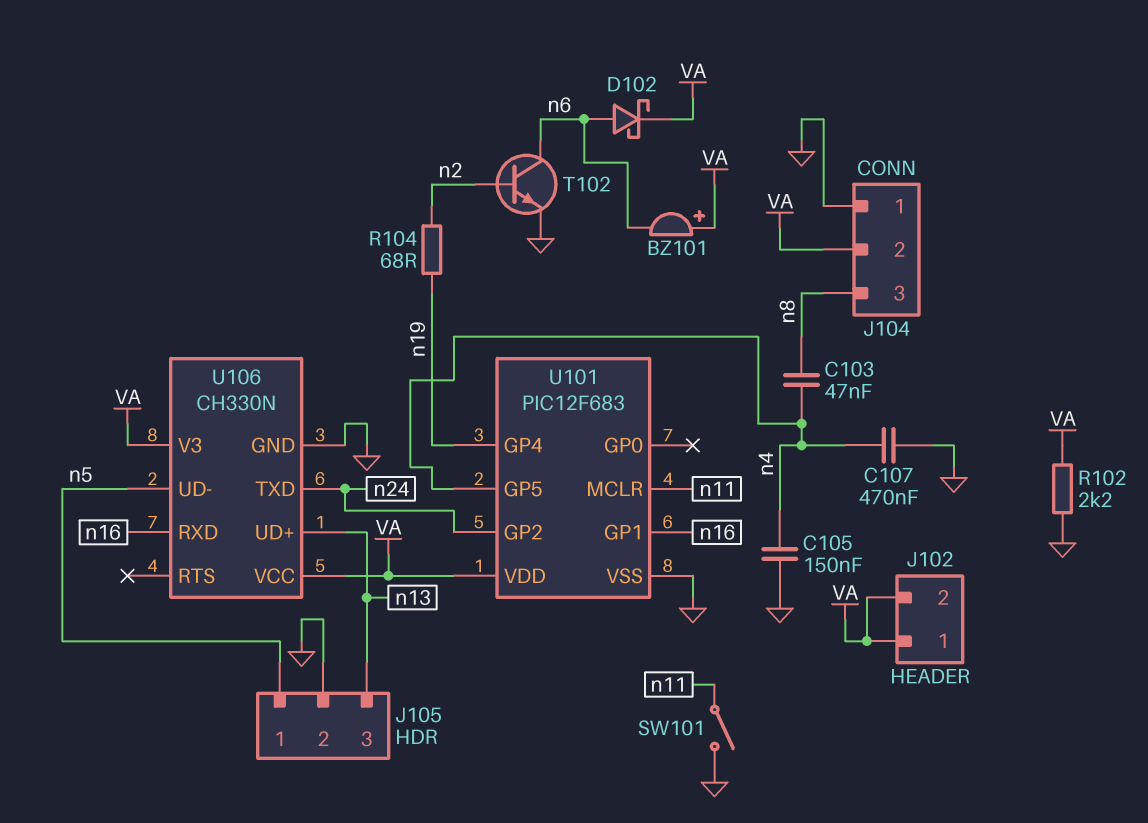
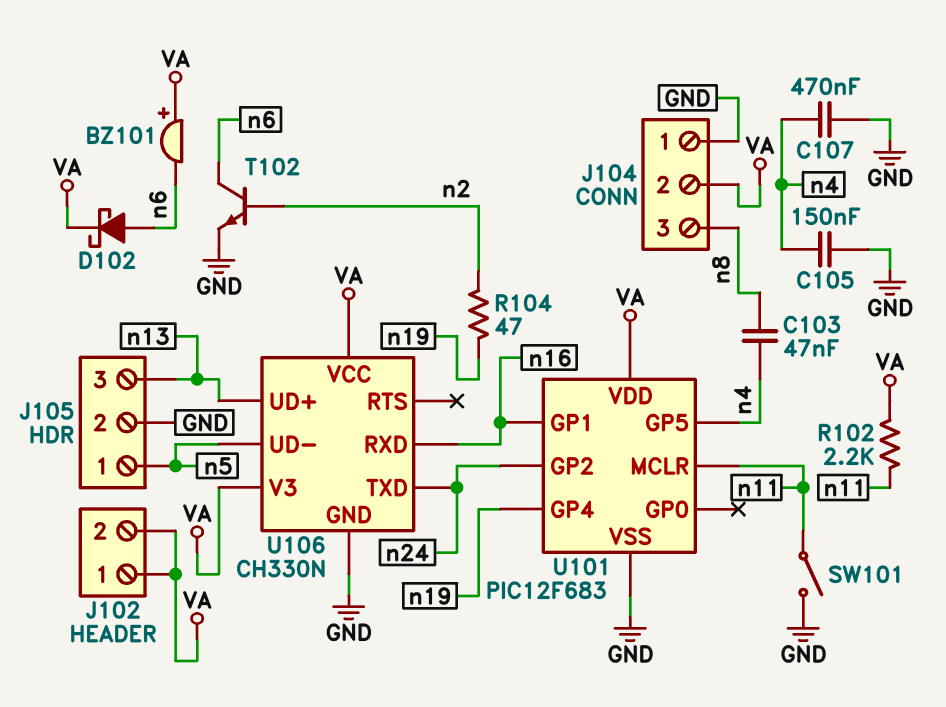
R102: 2.2k (GND, VA) -> 2.2k (VA, n11)
R104: 68 (n2, n19) -> 47 (n2, n19)

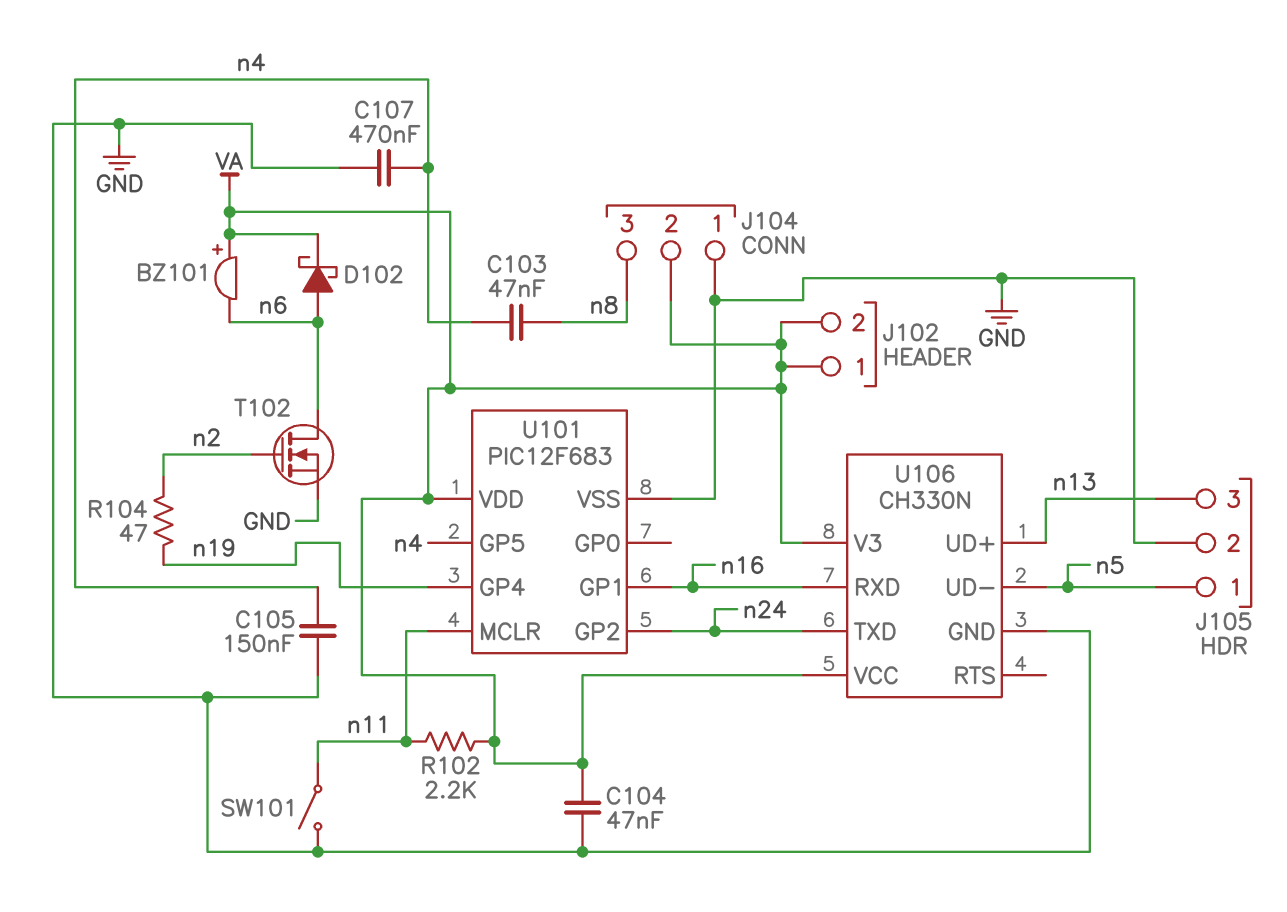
C104: none -> 47nF (GND, VA)
T102: NPN (B n2, C n6, E GND) -> NMOS (G n2, D n6, S GND)

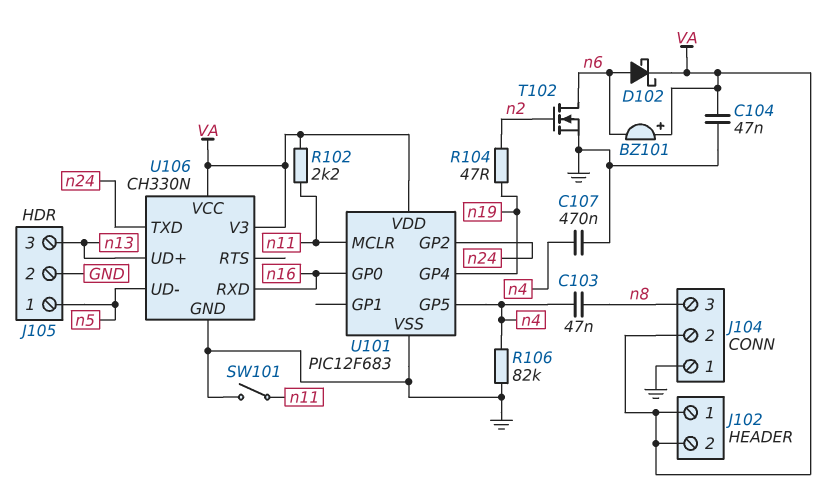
C105: 150nF (GND, n4) -> none
R106: none -> 82k (GND, n4)
U101 pin GP0: none -> n16
U101 pin GP1: n16 -> none

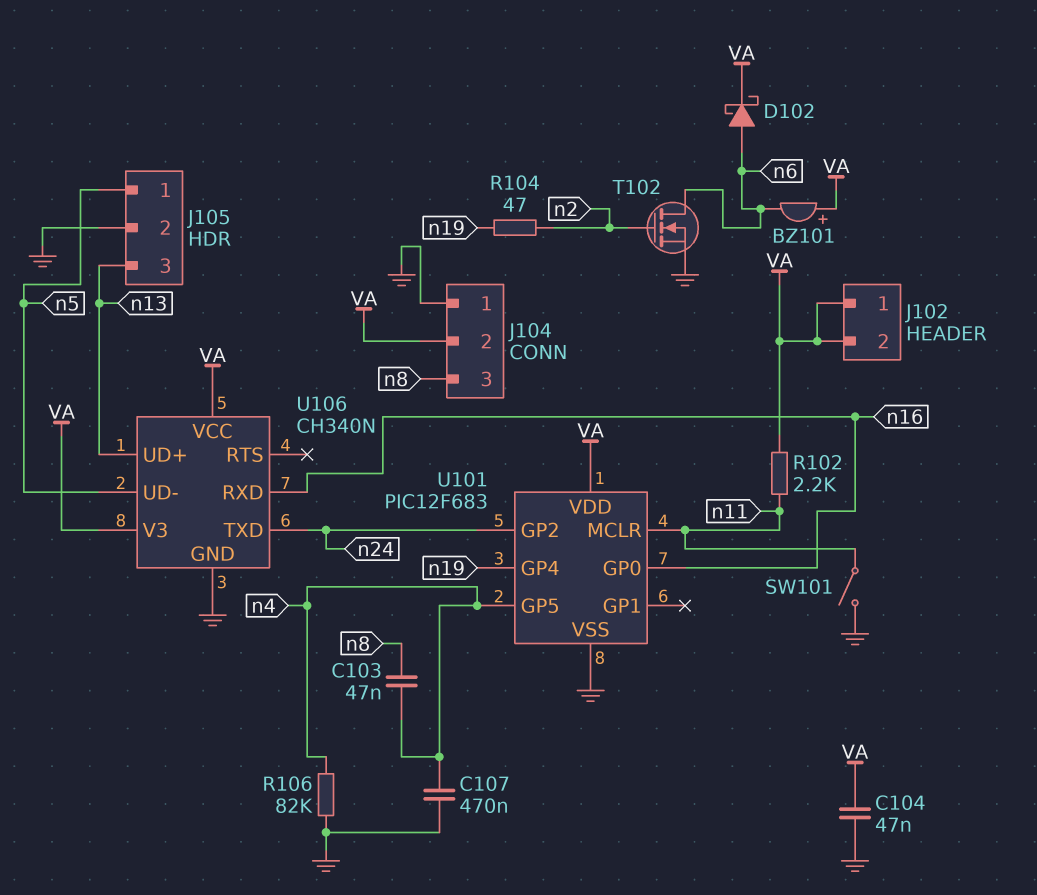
U106: CH330N -> CH340N

